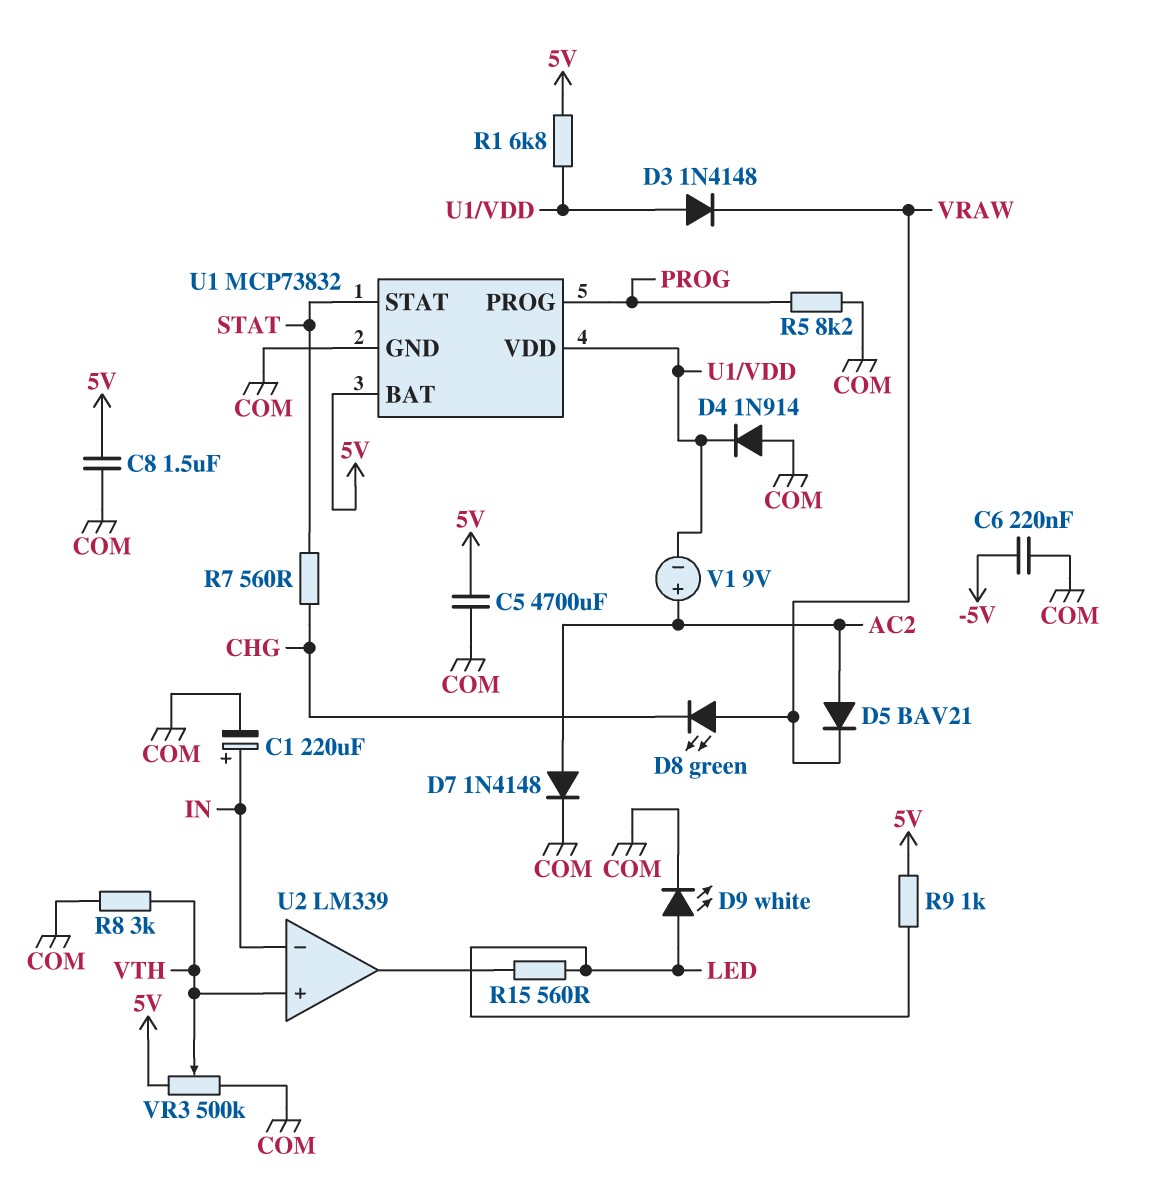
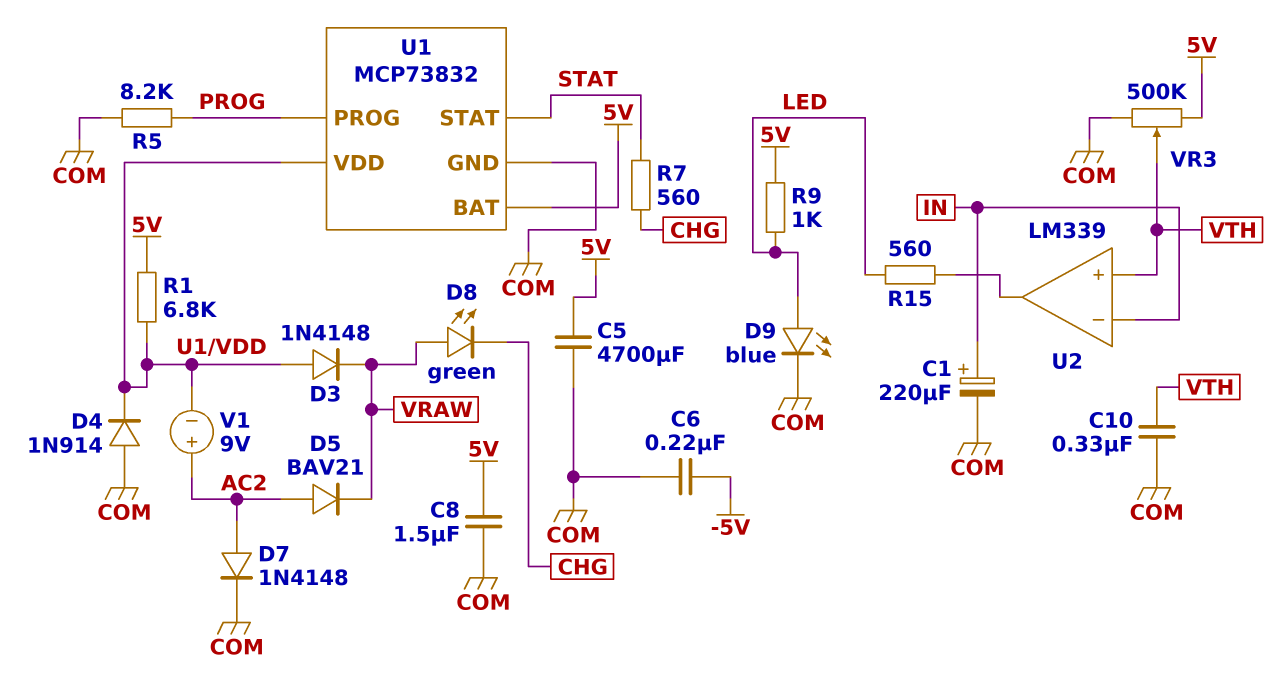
C10: none -> 330nF (COM, VTH)
D9: LED white (A LED, K COM) -> LED blue (A LED, K COM)
R8: 3k (COM, VTH) -> none

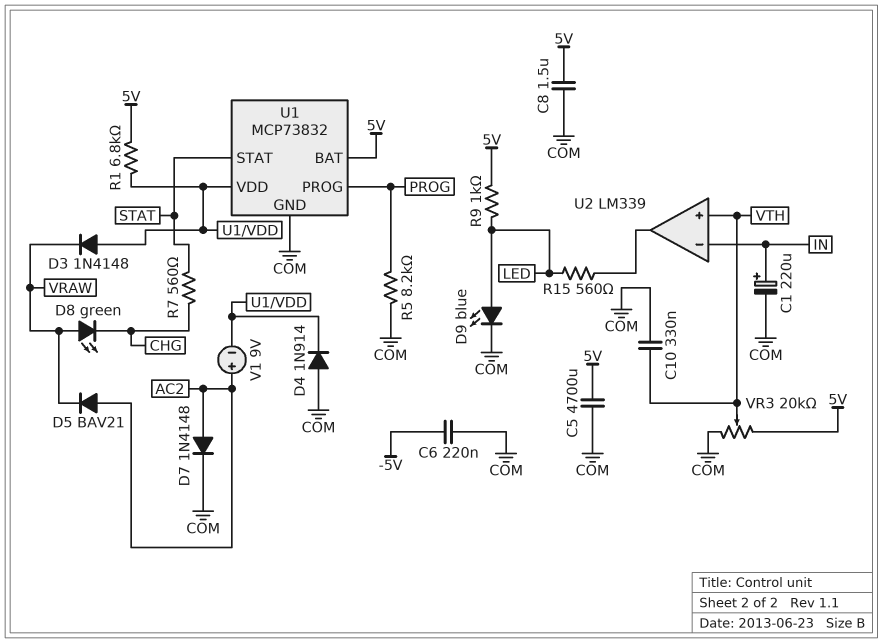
VR3: 500k (5V, COM, wiper VTH) -> 20k (5V, COM, wiper VTH)

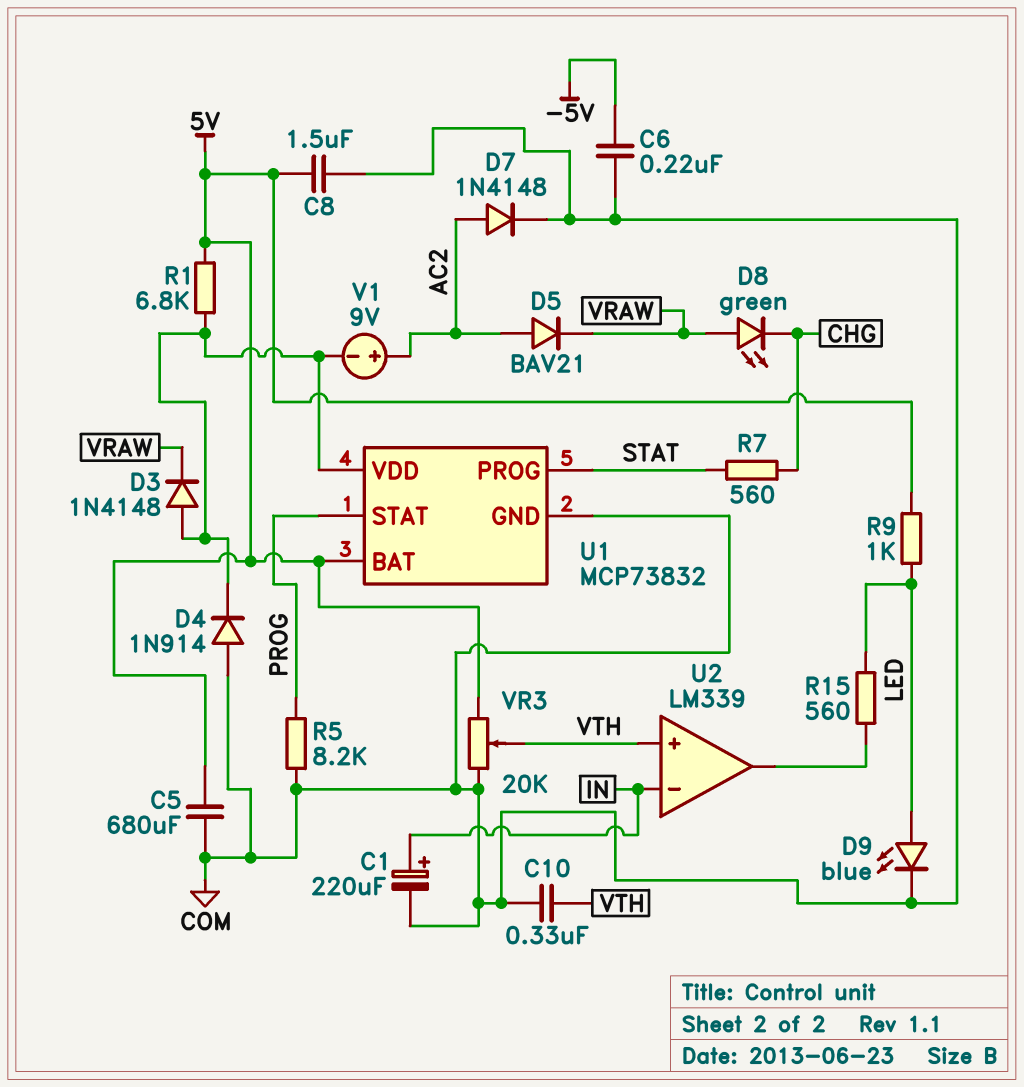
C5: 4700uF (5V, COM) -> 680uF (5V, COM)
U1 pin PROG: PROG -> STAT
U1 pin STAT: STAT -> PROG

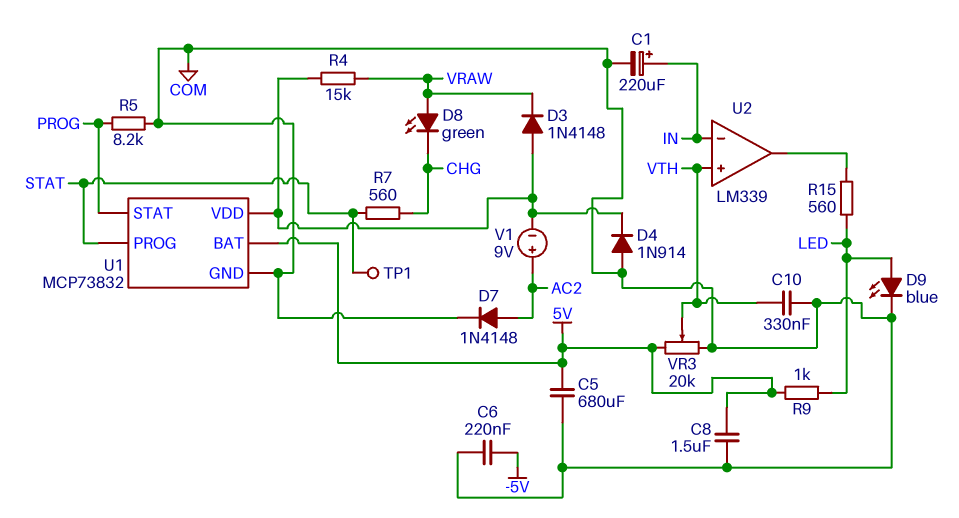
D5: diode BAV21 (A AC2, K VRAW) -> none
R1: 6.8k (5V, U1/VDD) -> none
R4: none -> 15k (U1/VDD, VRAW)
TP1: none -> test point (STAT)

